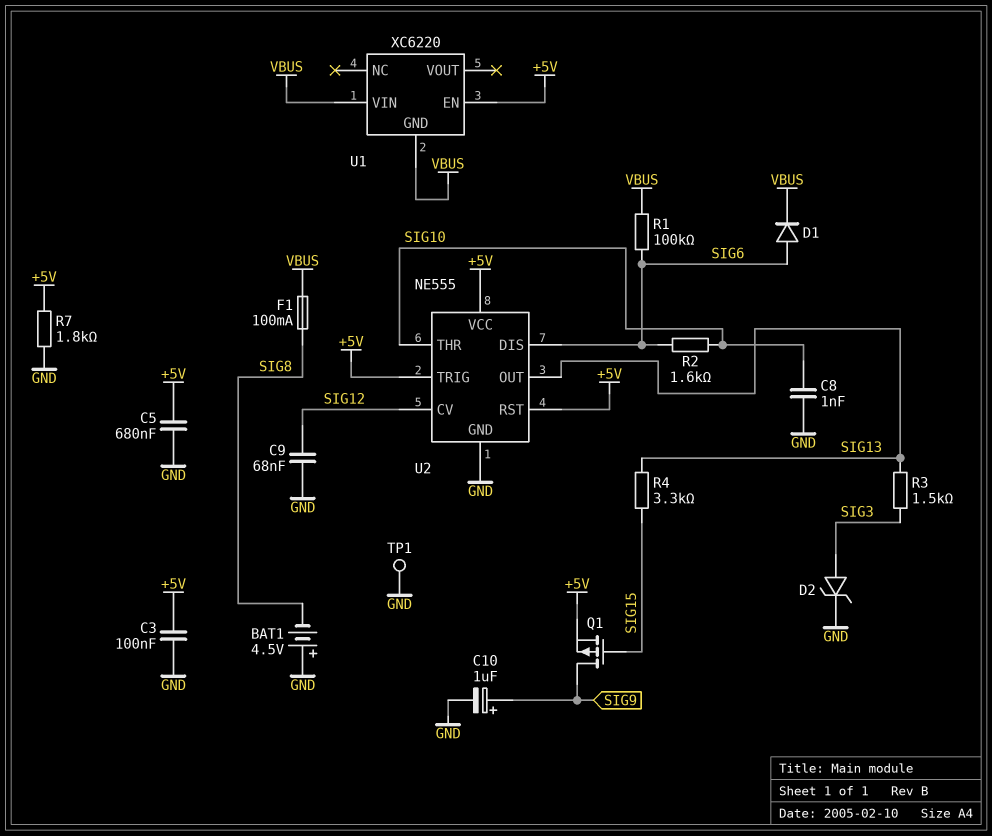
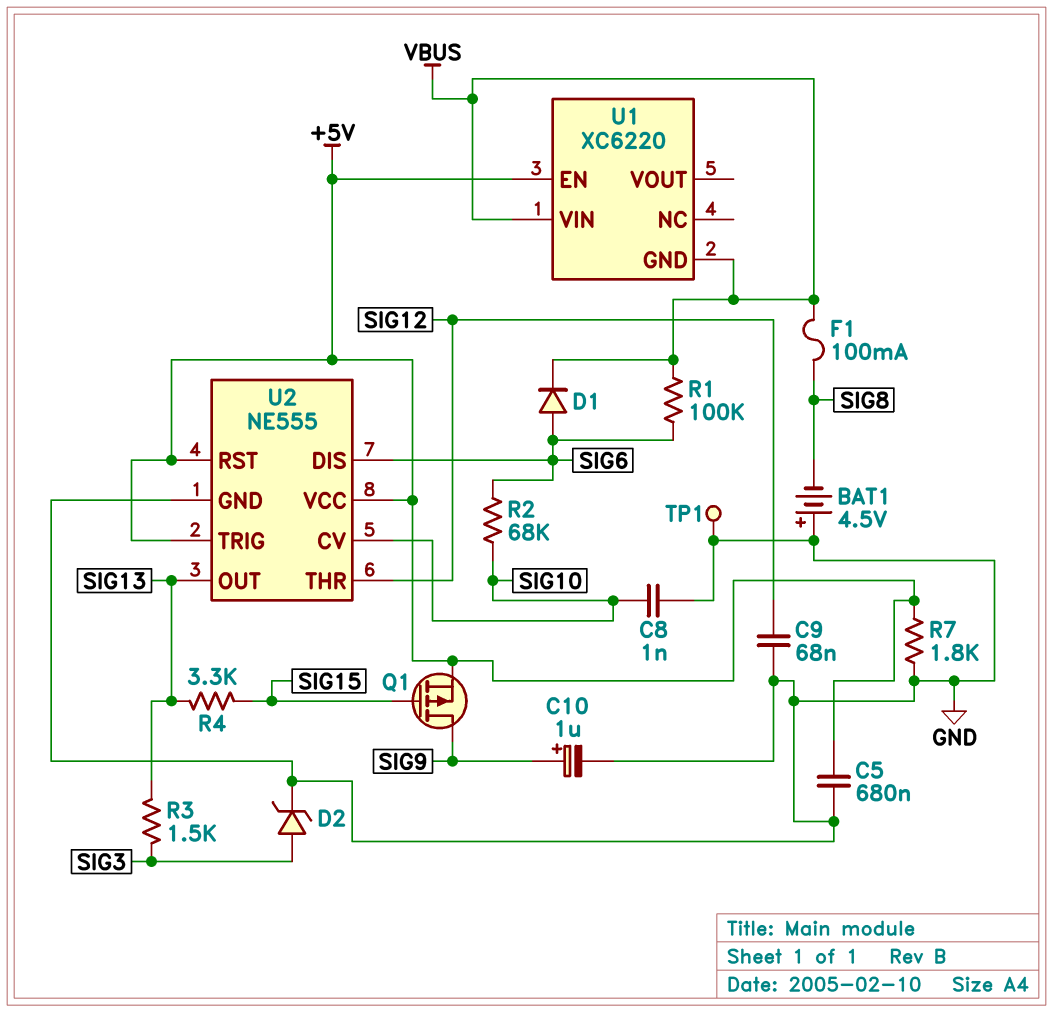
C3: 100nF (+5V, GND) -> none
R2: 1.6k (SIG6, SIG10) -> 68k (SIG6, SIG10)
U2 pin CV: SIG12 -> SIG10
U2 pin THR: SIG10 -> SIG12

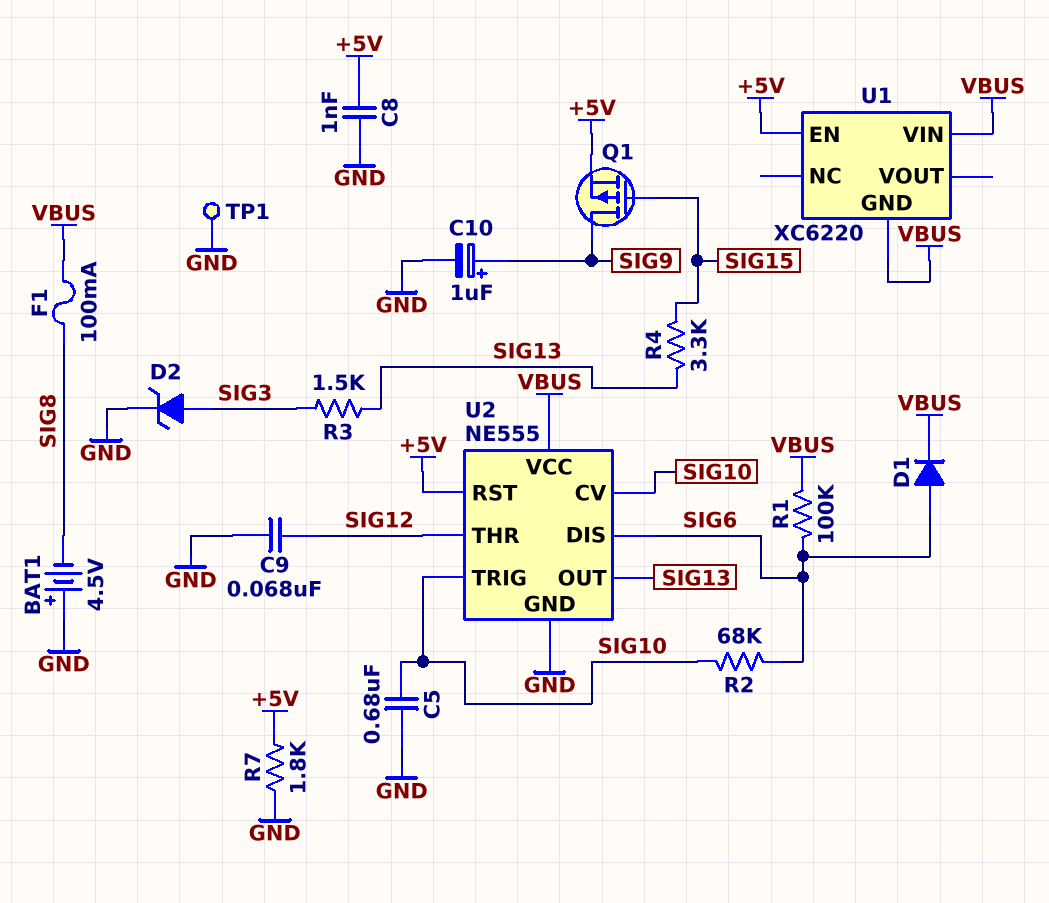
C5: 680nF (+5V, GND) -> 680nF (GND, SIG10)
C8: 1nF (GND, SIG10) -> 1nF (+5V, GND)
U2 pin TRIG: +5V -> SIG10
U2 pin VCC: +5V -> VBUS

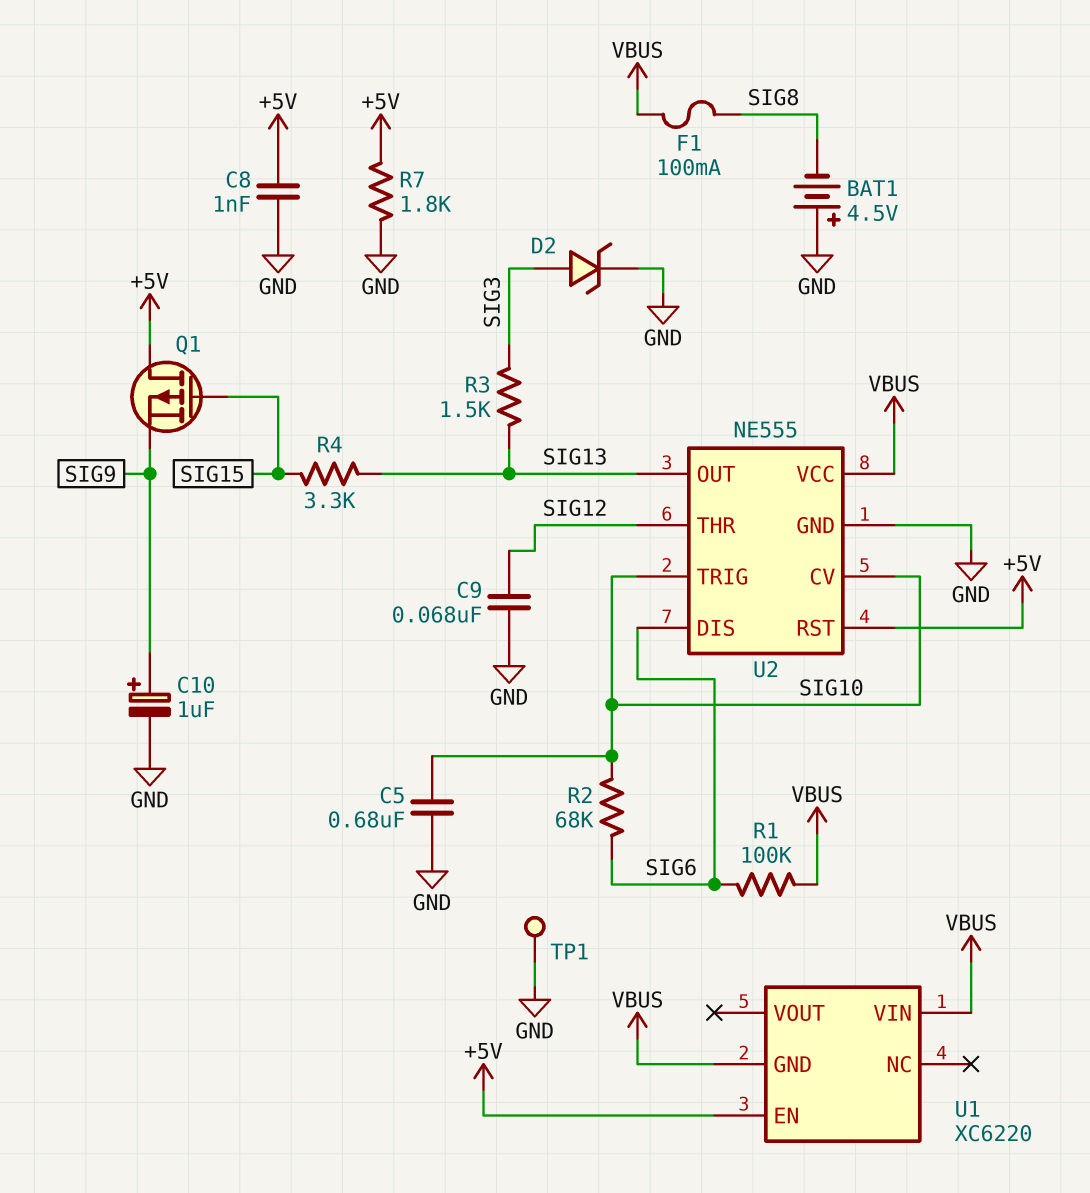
D1: diode (A SIG6, K VBUS) -> none
Q1: PMOS (G SIG15, D SIG9, S +5V) -> PMOS (G SIG15, D +5V, S SIG9)

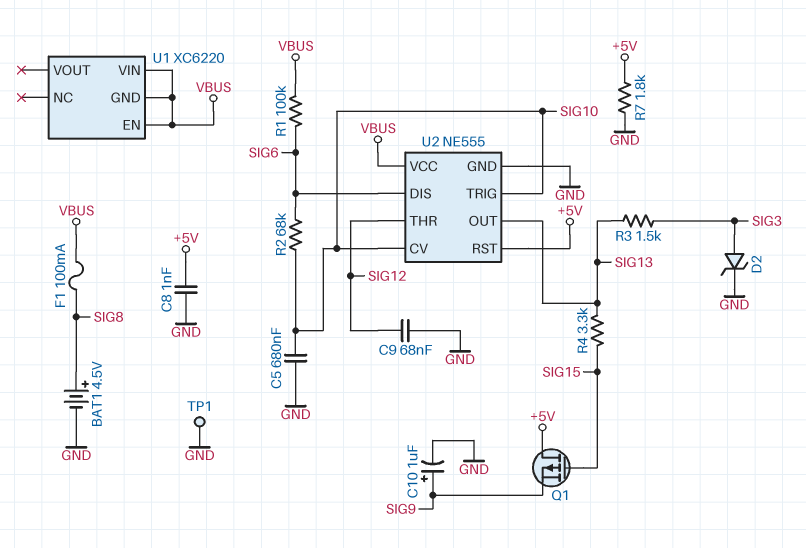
BAT1: 4.5V (plus GND, minus SIG8) -> 4.5V (plus SIG8, minus GND)
U1 pin EN: +5V -> VBUS

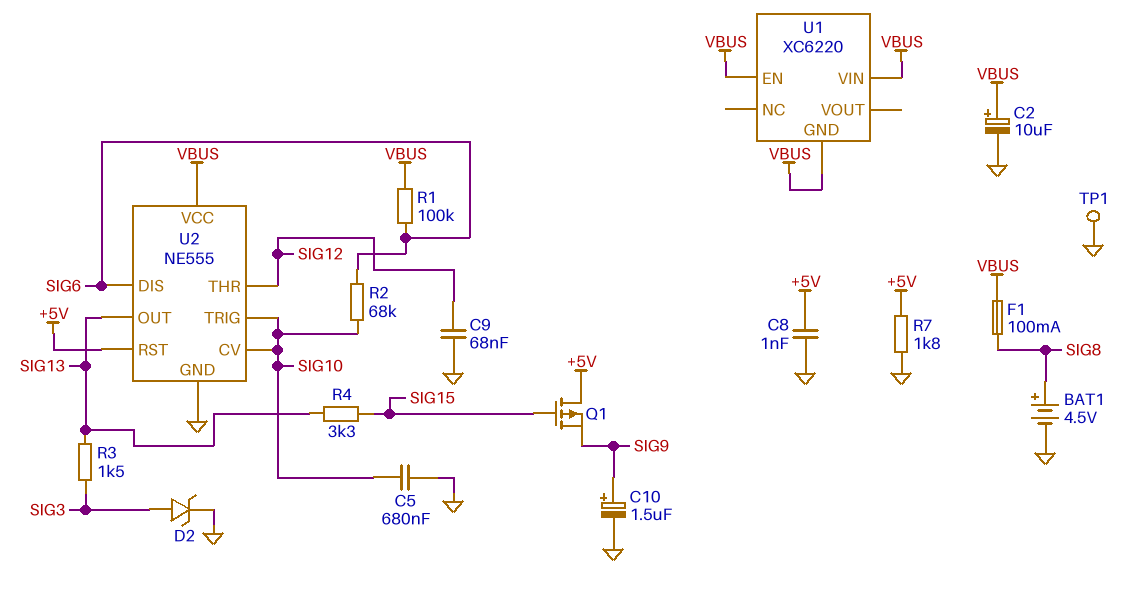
C2: none -> 10uF (plus VBUS, minus GND)
C10: 1uF (plus SIG9, minus GND) -> 1.5uF (plus SIG9, minus GND)

